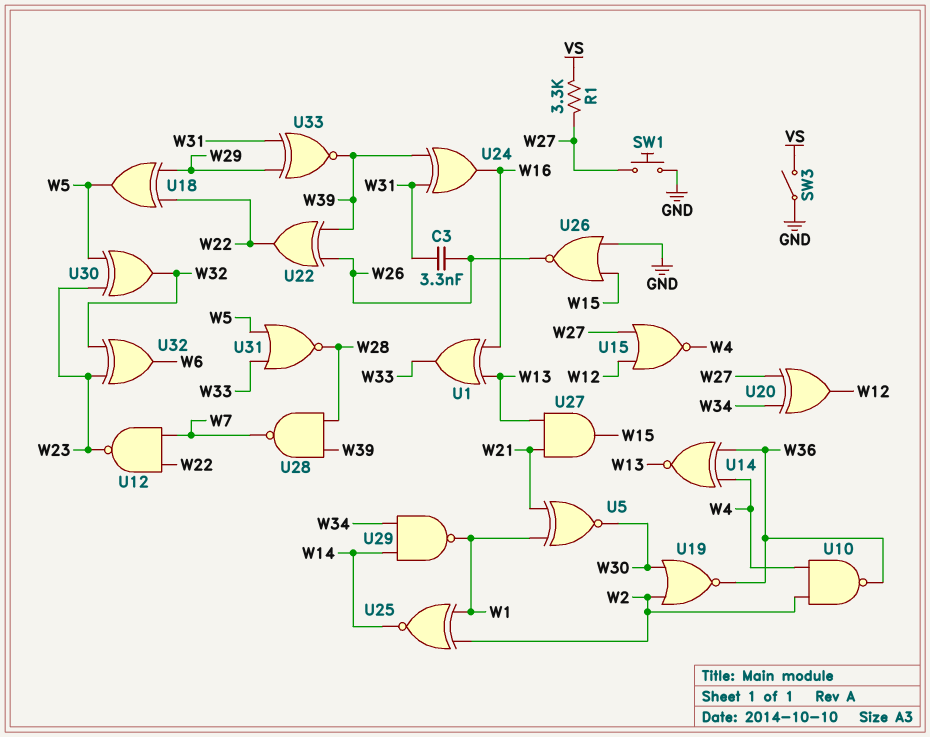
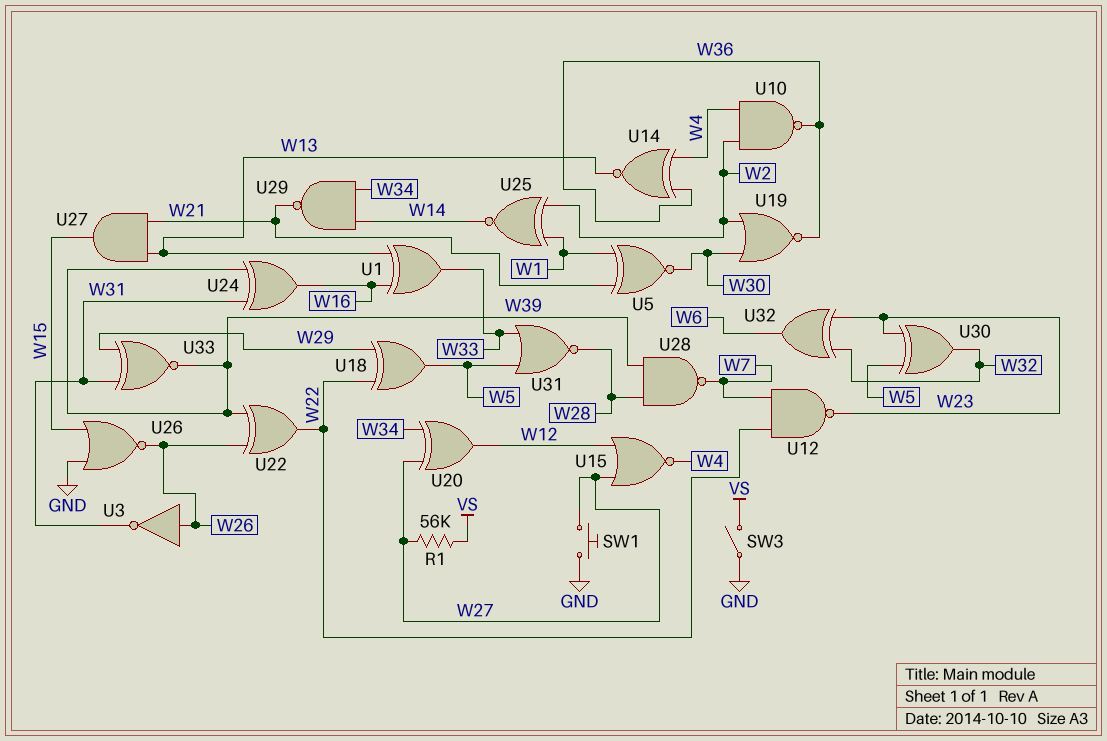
C3: 3.3nF (W26, W31) -> none
R1: 3.3k (VS, W27) -> 56k (VS, W27)
U3: none -> NOT (in W26, out W31)
U29: NAND (in W14, in W34, out W1) -> NAND (in W14, in W34, out W21)

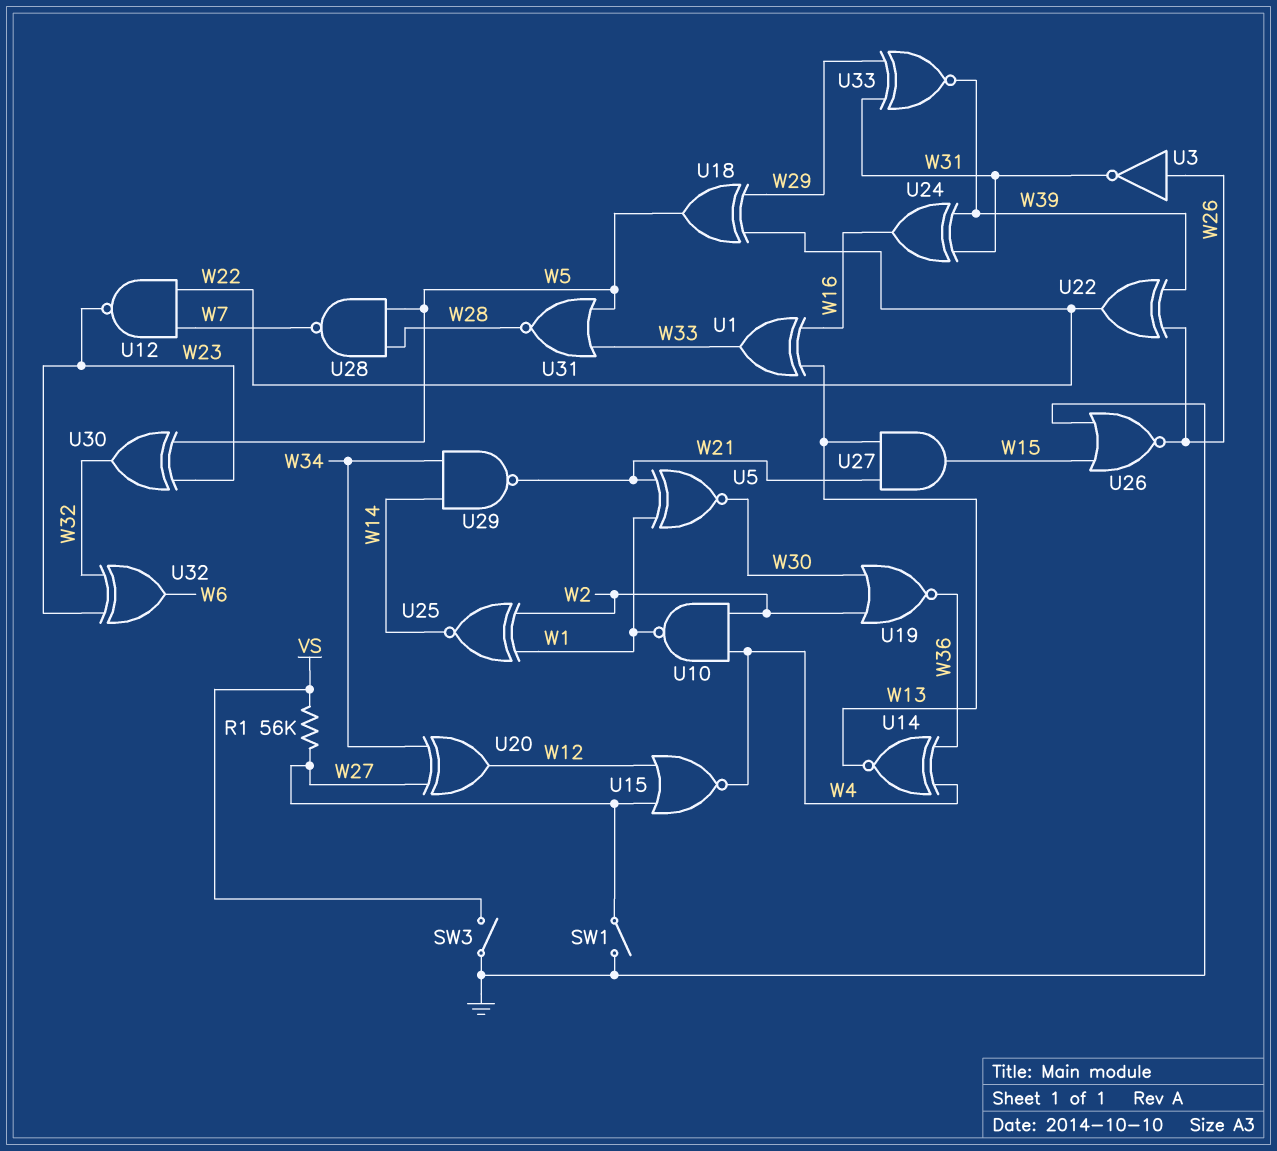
SW1: button (GND, W27) -> switch (GND, W27)
U10: NAND (in W2, in W4, out W36) -> NAND (in W2, in W4, out W1)
U28: NAND (in W28, in W39, out W7) -> NAND (in W5, in W28, out W7)

